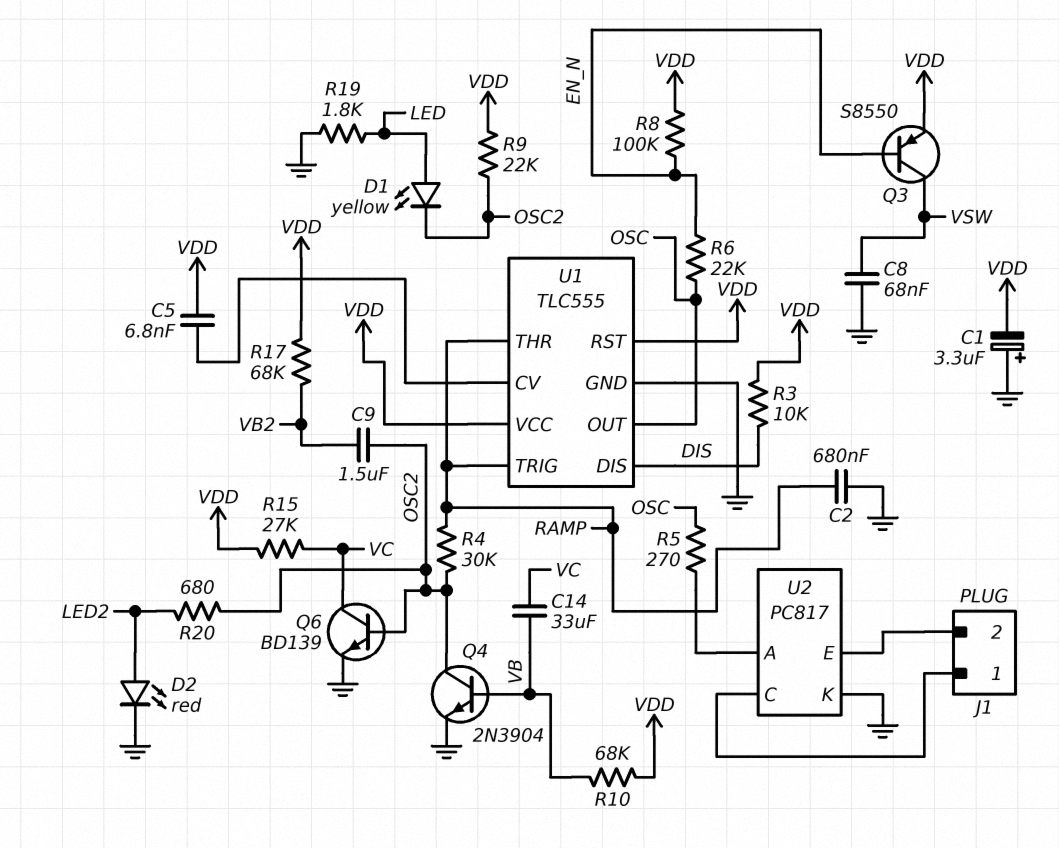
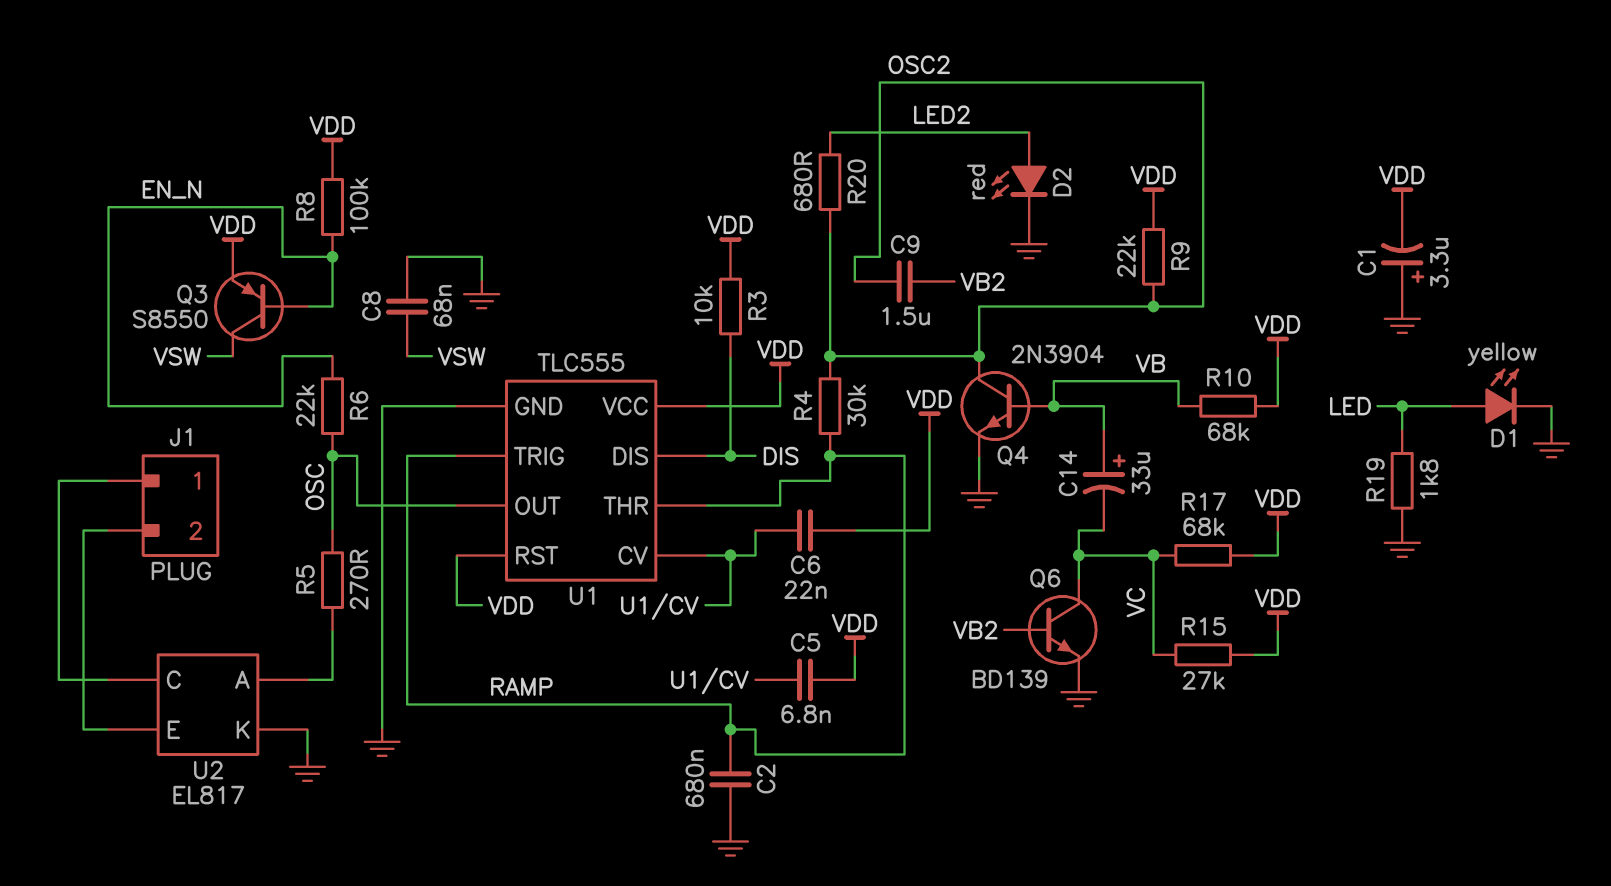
C6: none -> 22nF (U1/CV, VDD)
C14: 33uF (VB, VC) -> 33uF (plus VB, minus VC)
D1: LED yellow (A LED, K OSC2) -> LED yellow (A LED, K GND)
Q6: NPN BD139 (B OSC2, C VC, E GND) -> NPN BD139 (B VB2, C VC, E GND)
R17: 68k (VB2, VDD) -> 68k (VC, VDD)
U2: PC817 -> EL817

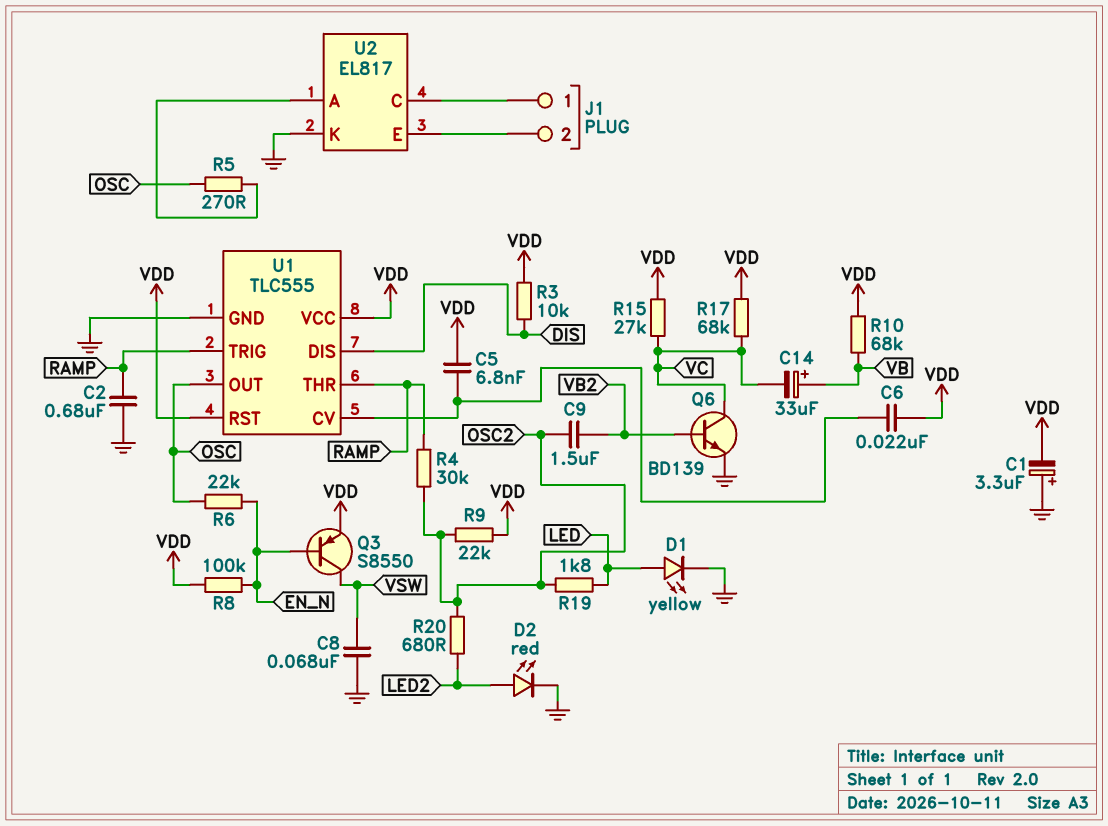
Q4: NPN 2N3904 (B VB, C OSC2, E GND) -> none
R19: 1.8k (GND, LED) -> 1.8k (LED, OSC2)

